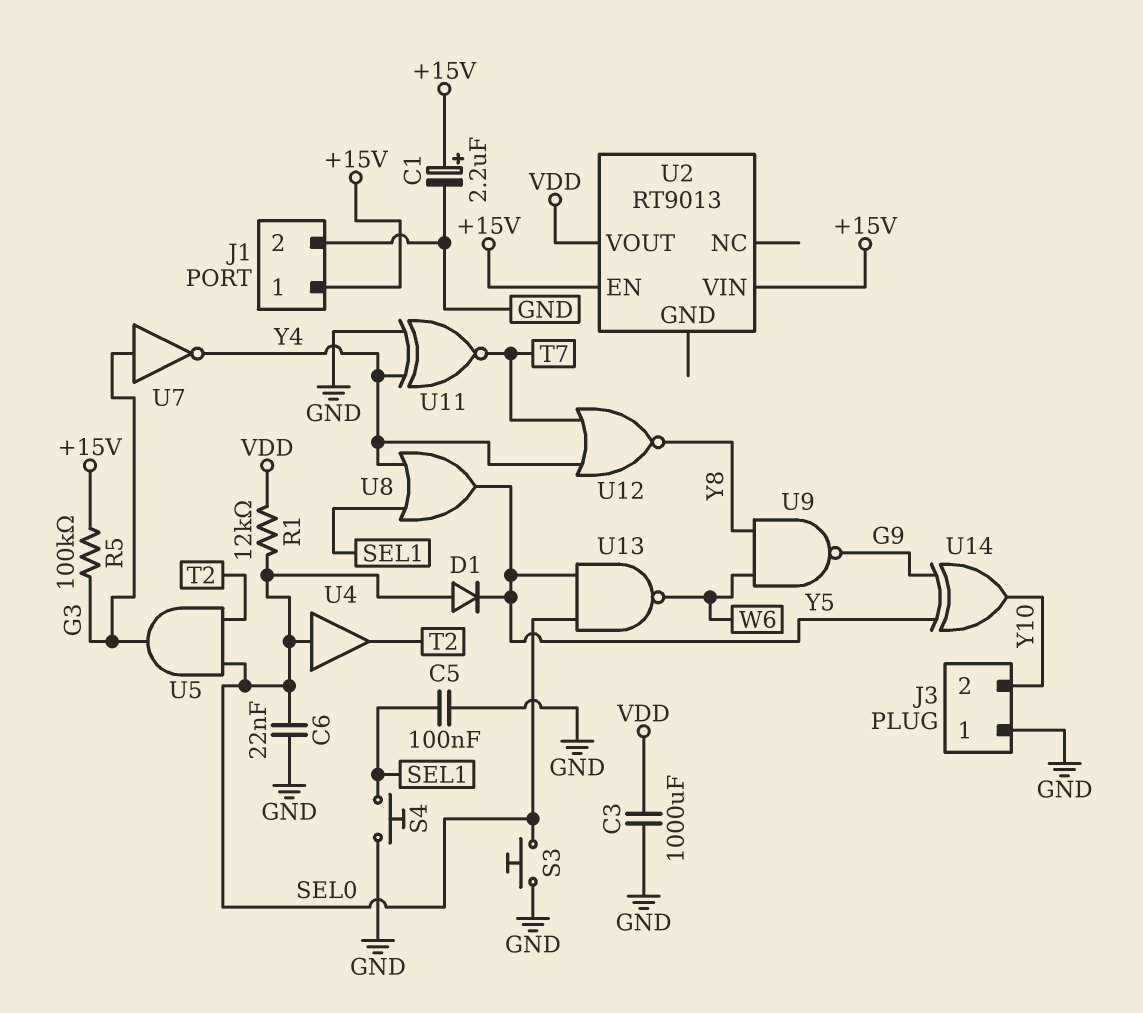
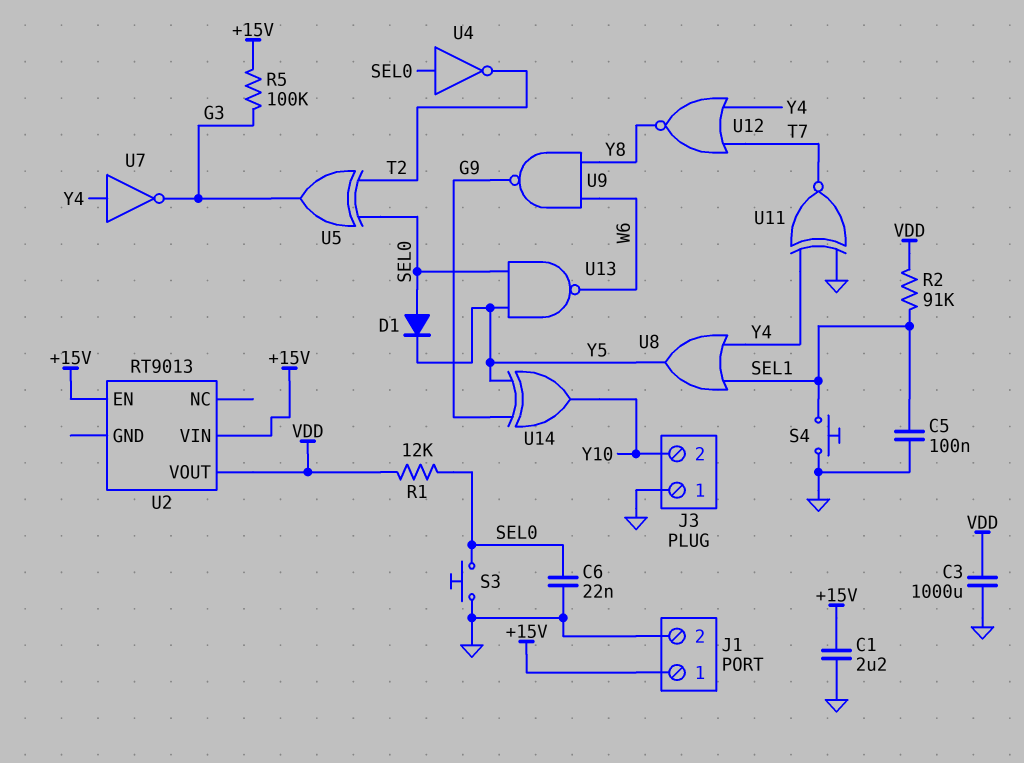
C1: 2.2uF (plus +15V, minus GND) -> 2.2uF (+15V, GND)
R2: none -> 91k (SEL1, VDD)
U4: buffer (in SEL0, out T2) -> NOT (in SEL0, out T2)
U5: AND (in SEL0, in T2, out G3) -> XOR (in SEL0, in T2, out G3)
U7: NOT (in G3, out Y4) -> NOT (in Y4, out G3)

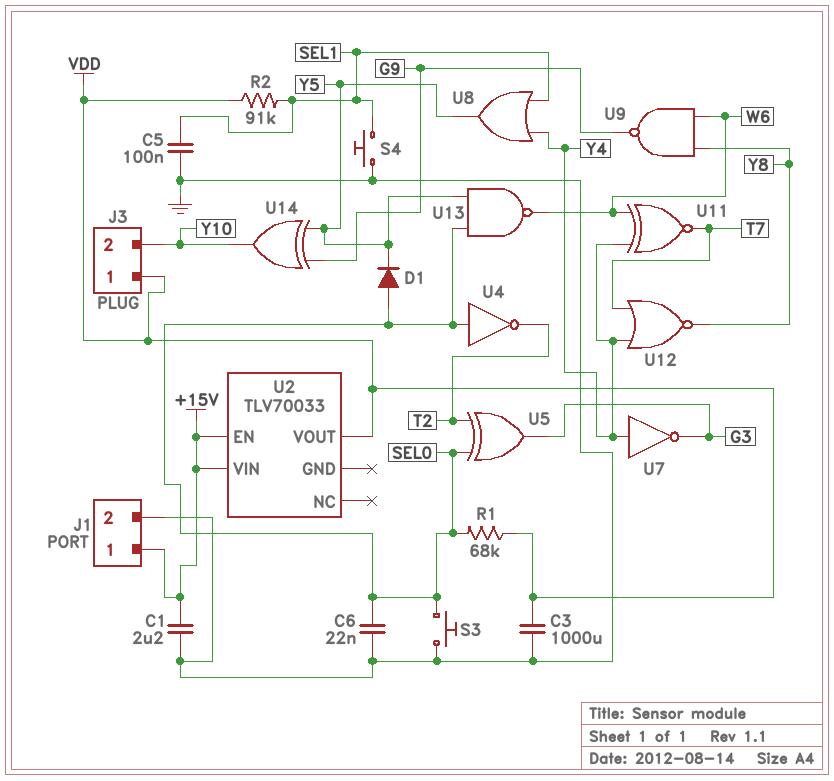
J3 pin 1: GND -> VDD
R1: 12k (SEL0, VDD) -> 68k (SEL0, VDD)
R5: 100k (+15V, G3) -> none
U2: RT9013 -> TLV70033
U11: XNOR (in GND, in Y4, out T7) -> XNOR (in W6, in Y4, out T7)

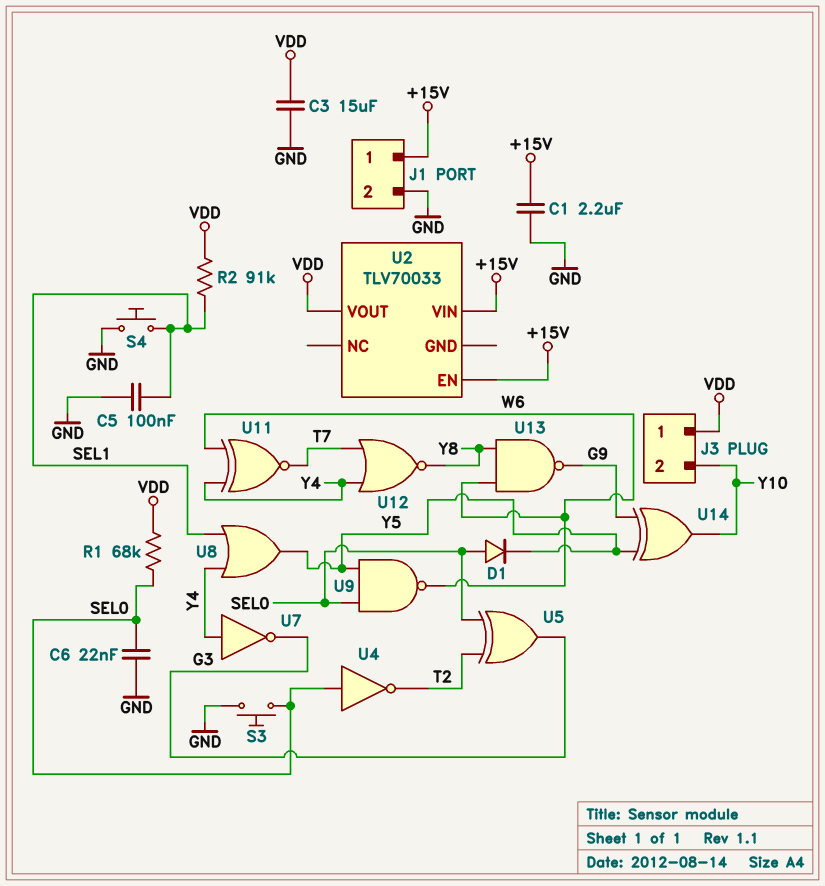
C3: 1000uF (GND, VDD) -> 15uF (GND, VDD)
U9: NAND (in W6, in Y8, out G9) -> NAND (in SEL0, in Y5, out W6)
U13: NAND (in SEL0, in Y5, out W6) -> NAND (in W6, in Y8, out G9)

